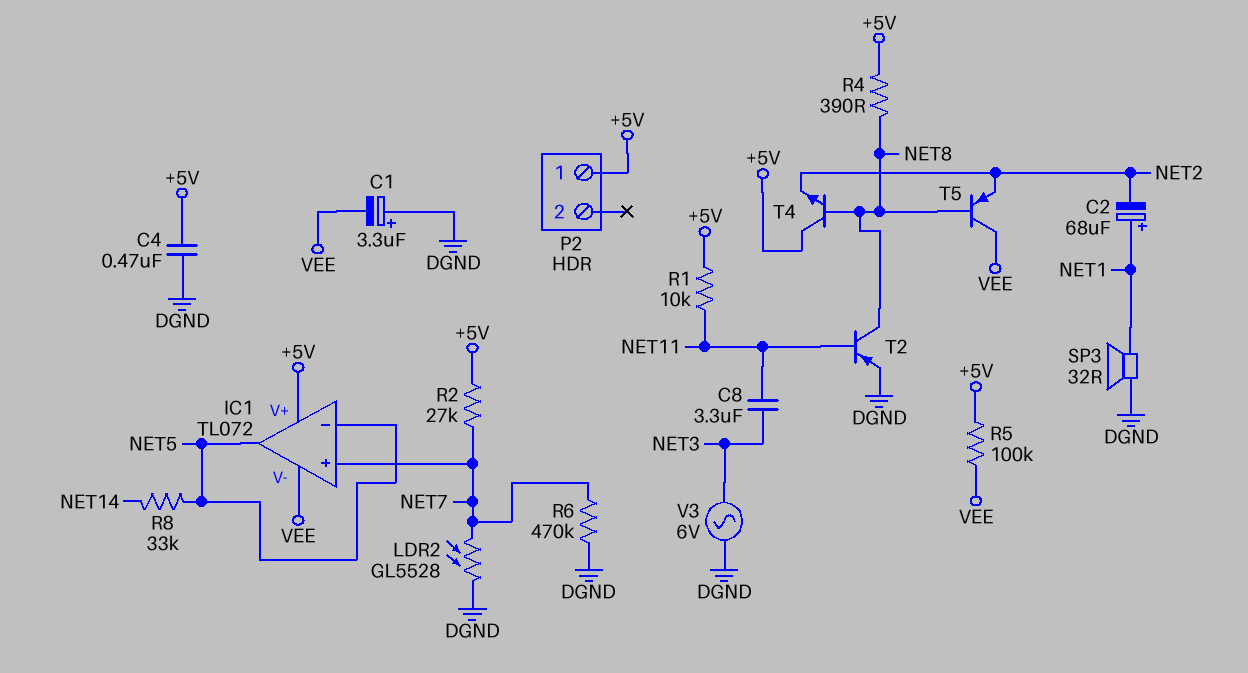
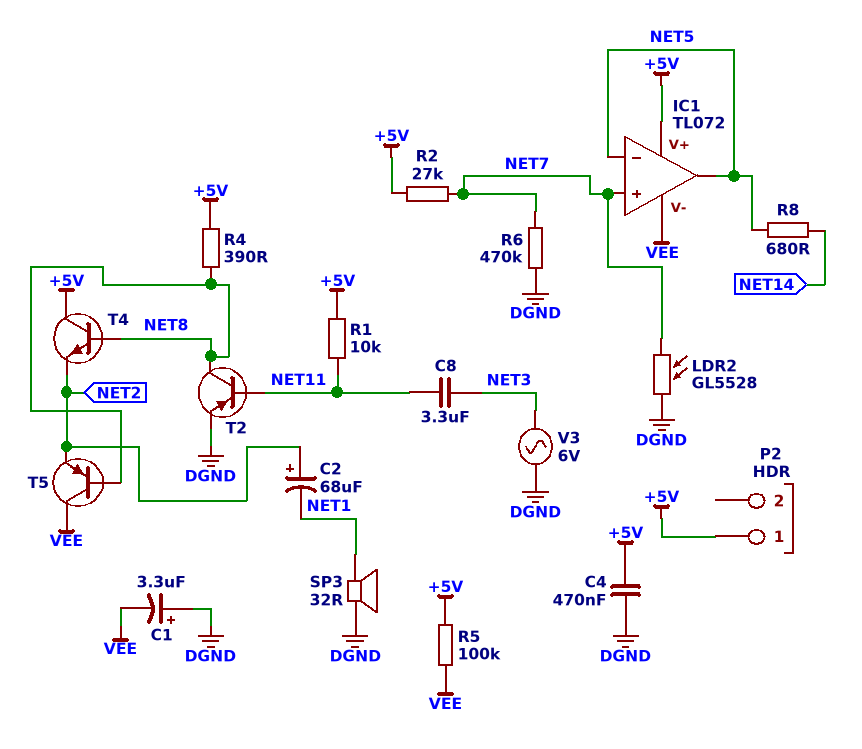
C2: 68uF (plus NET1, minus NET2) -> 68uF (plus NET2, minus NET1)
R8: 33k (NET5, NET14) -> 680 (NET5, NET14)

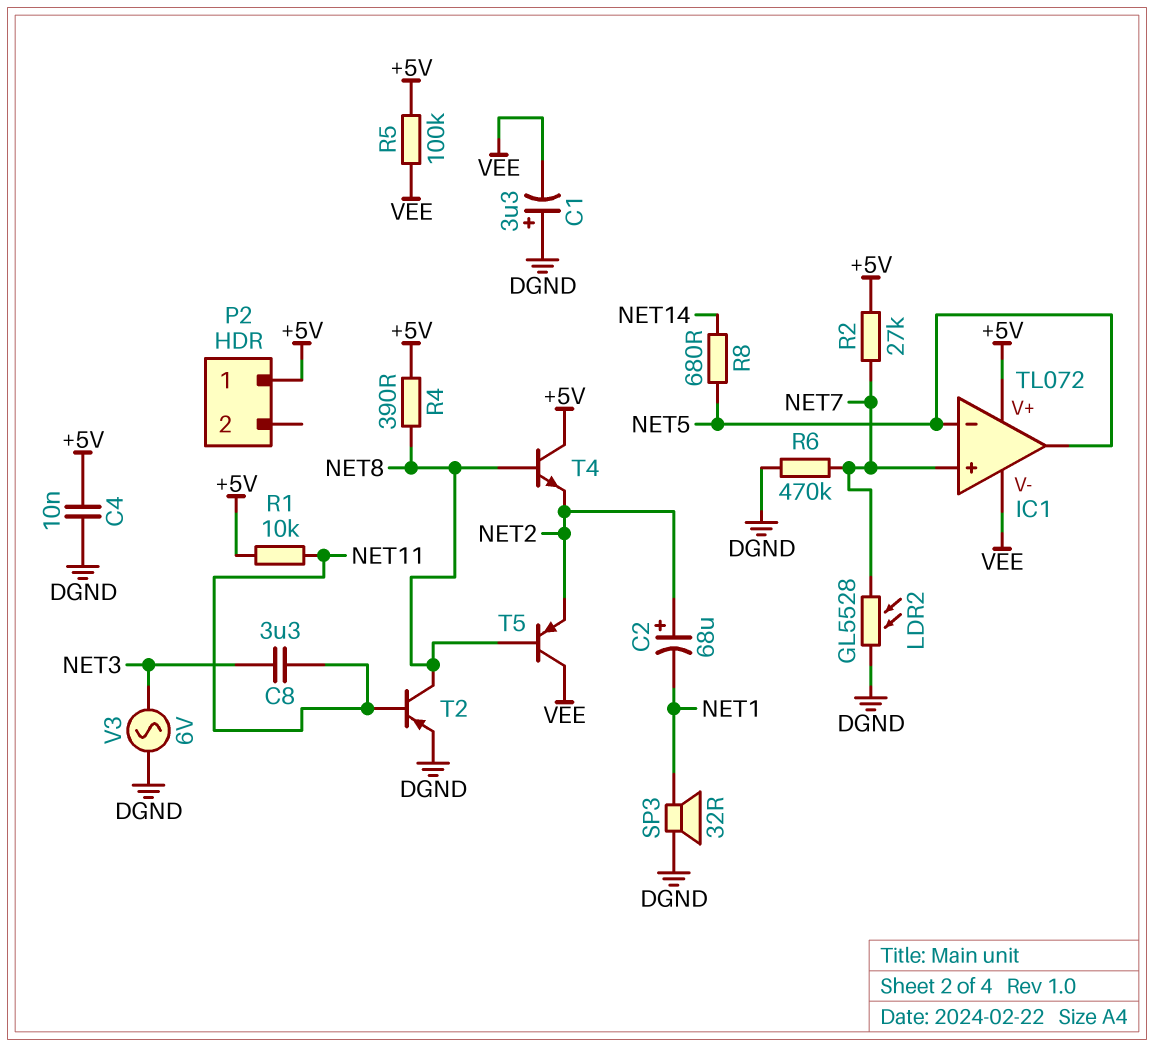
C4: 470nF (+5V, DGND) -> 10nF (+5V, DGND)

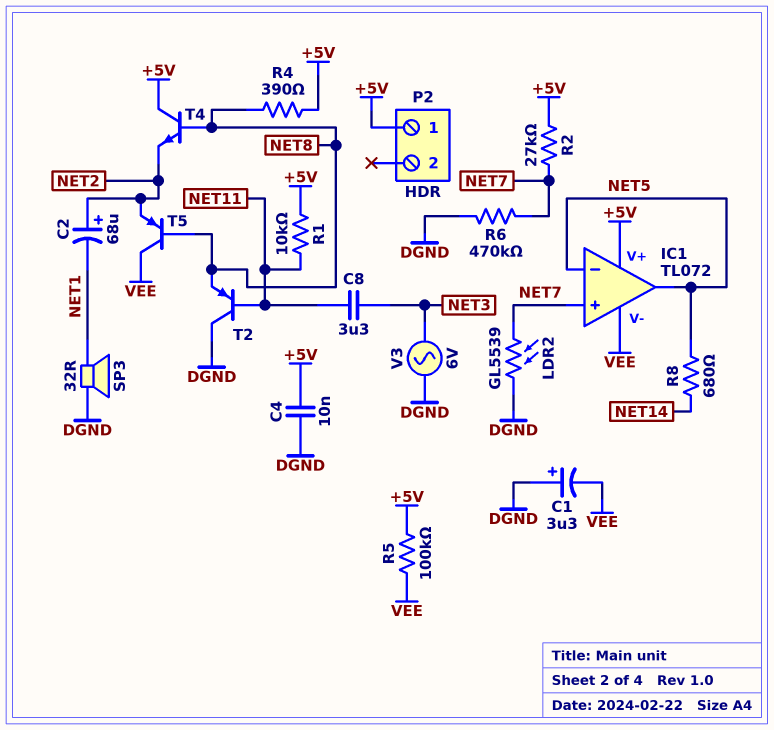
LDR2: GL5528 (DGND, NET7) -> GL5539 (DGND, NET7)
T2: PNP (B NET11, C NET8, E DGND) -> PNP (B NET11, C DGND, E NET8)

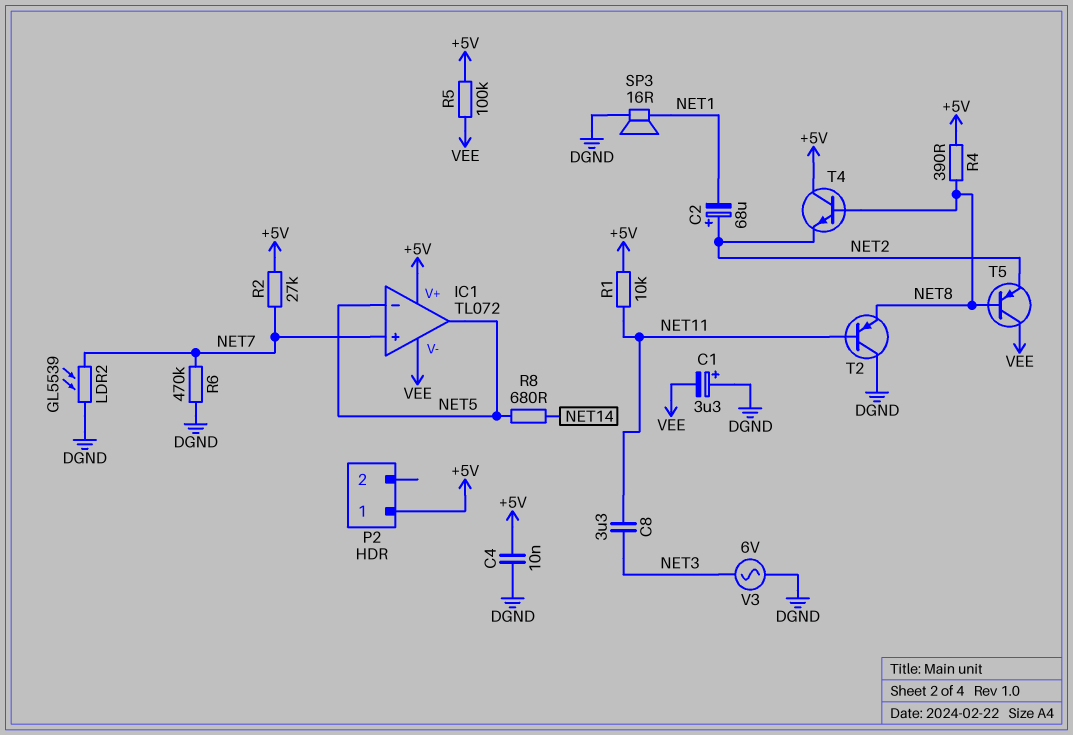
SP3: speaker 32R (DGND, NET1) -> speaker 16R (DGND, NET1)

